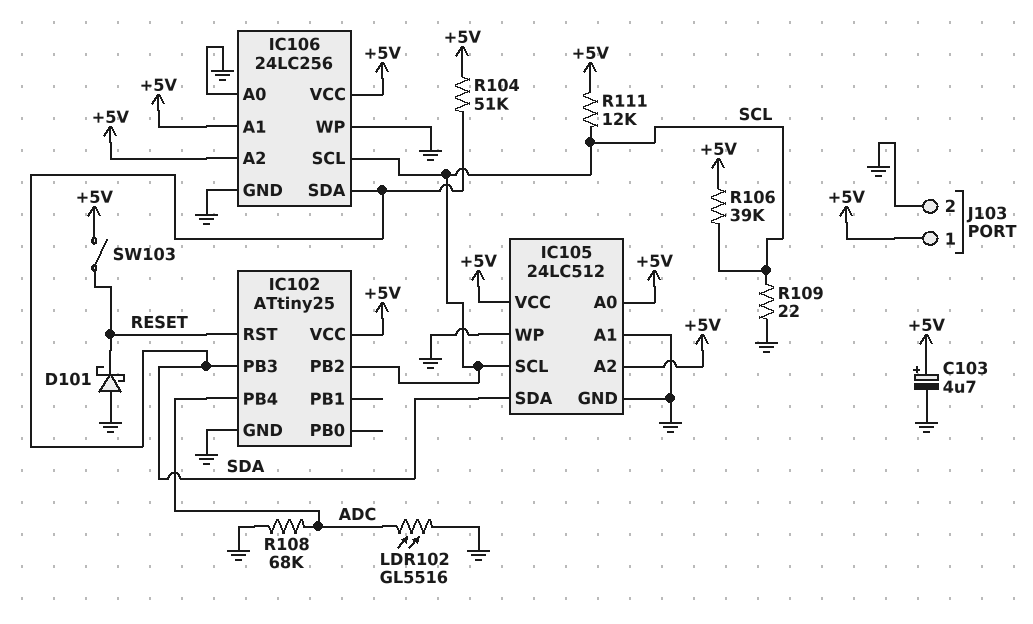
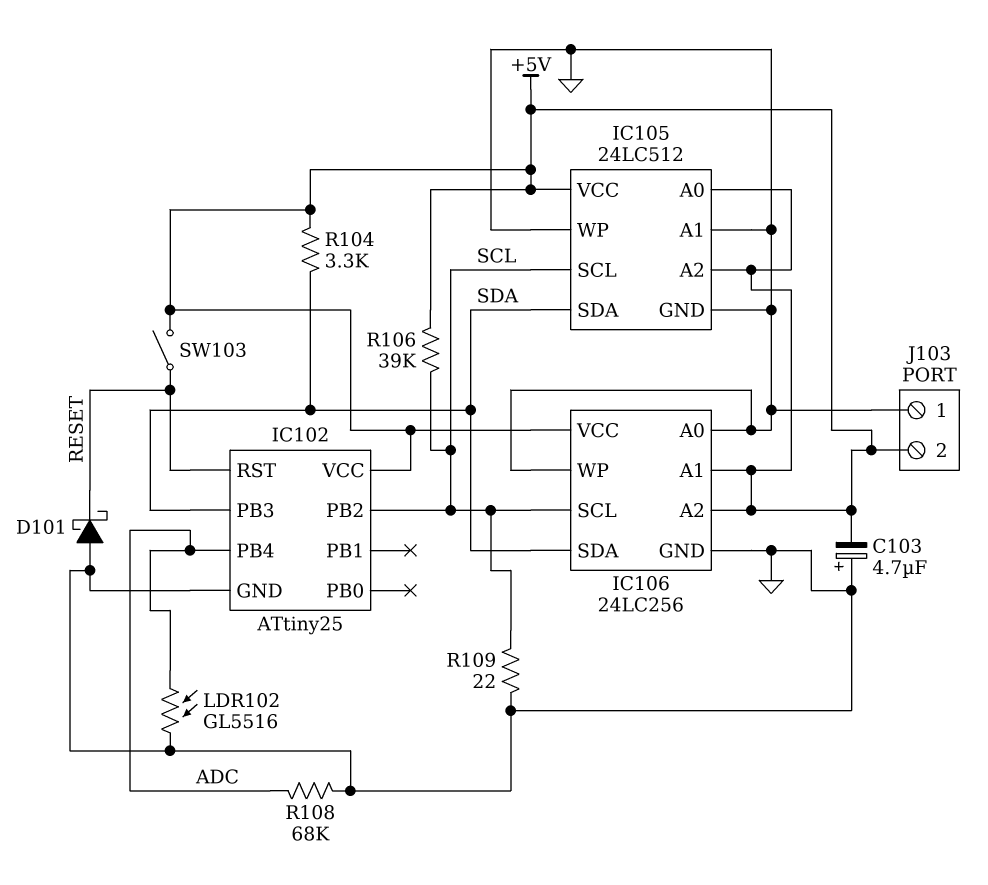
C103: 4.7uF (plus +5V, minus GND) -> 4.7uF (plus GND, minus +5V)
J103 pin 1: +5V -> GND
J103 pin 2: GND -> +5V
R104: 51k (+5V, SDA) -> 3.3k (+5V, SDA)
R111: 12k (+5V, SCL) -> none

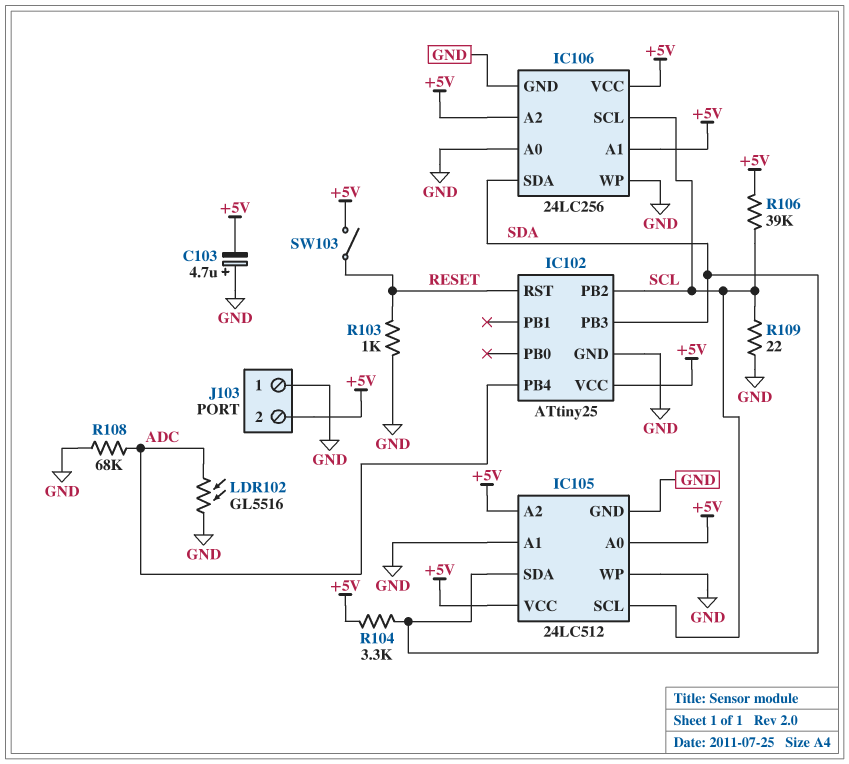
D101: schottky (A GND, K RESET) -> none
R103: none -> 1k (GND, RESET)

